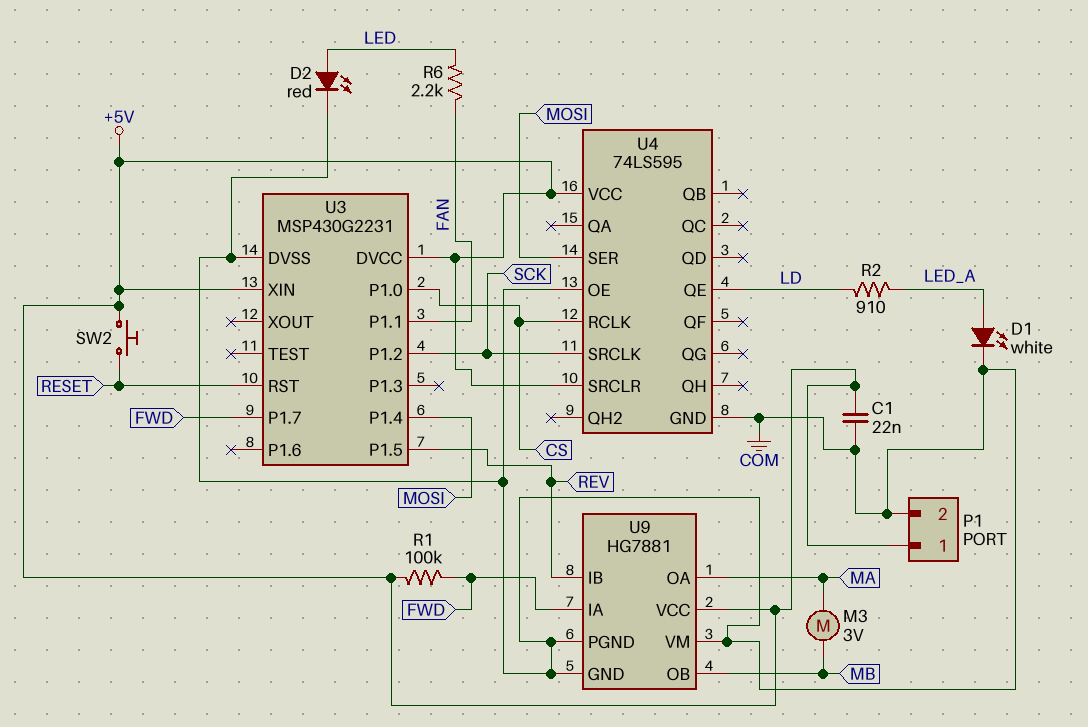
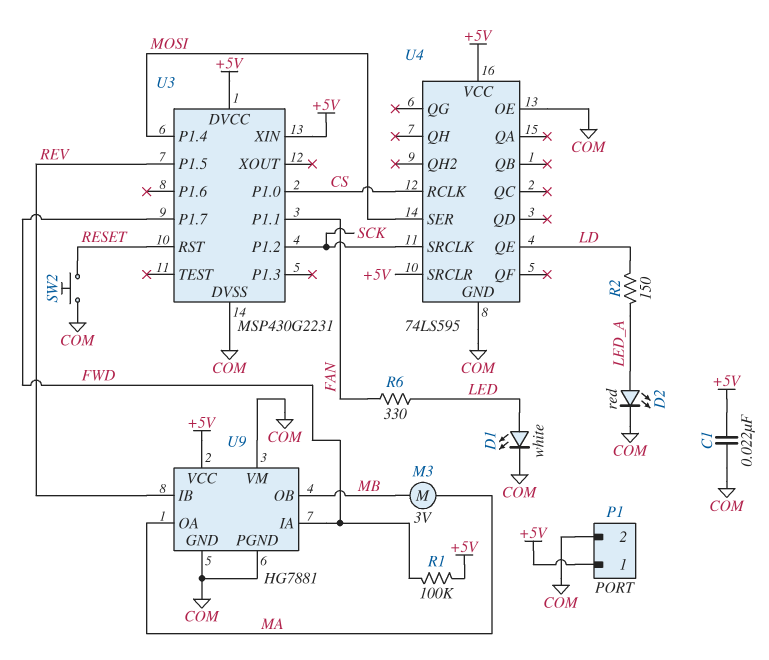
D1: LED white (A LED_A, K COM) -> LED white (A LED, K COM)
D2: LED red (A LED, K COM) -> LED red (A LED_A, K COM)
R2: 910 (LD, LED_A) -> 150 (LD, LED_A)
R6: 2.2k (FAN, LED) -> 330 (FAN, LED)
SW2: button (+5V, RESET) -> button (COM, RESET)

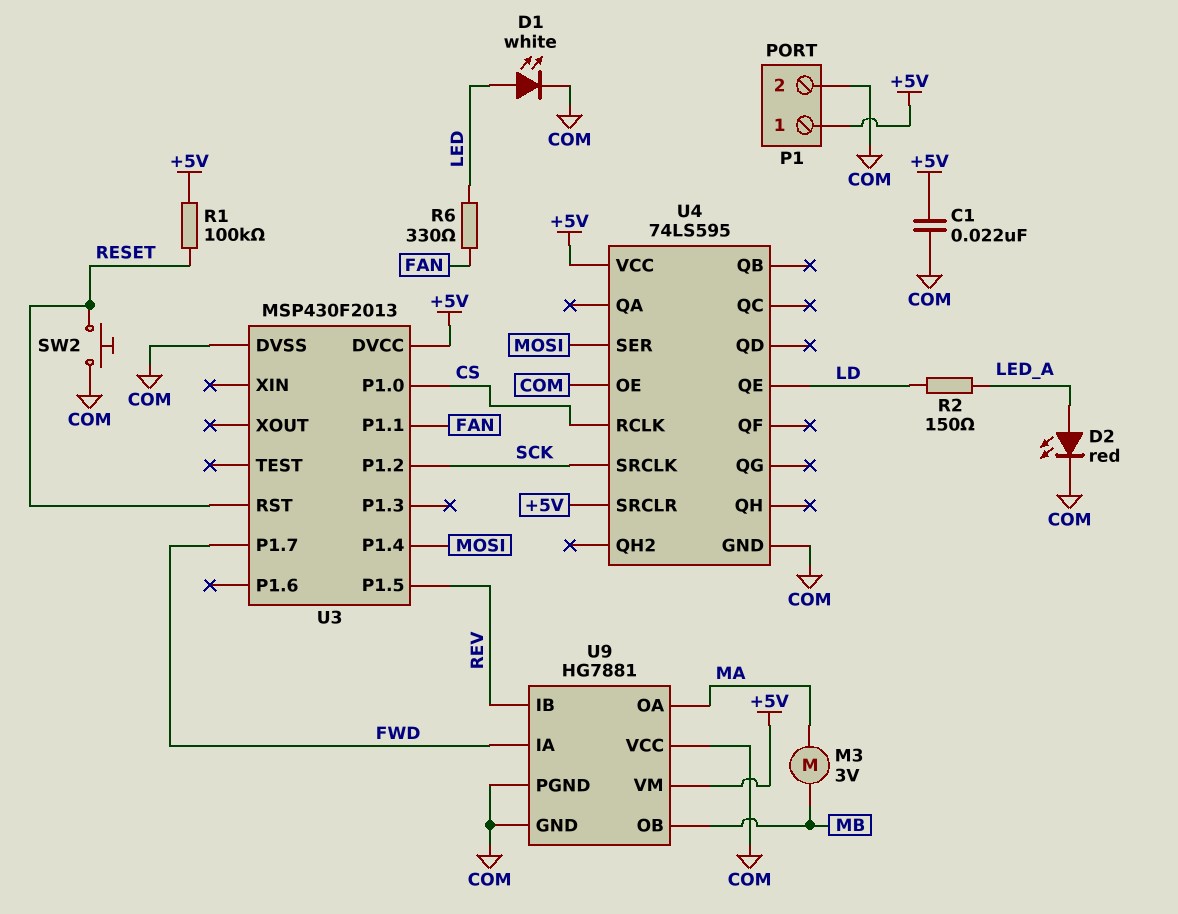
R1: 100k (+5V, FWD) -> 100k (+5V, RESET)
U3: MSP430G2231 -> MSP430F2013
U3 pin XIN: +5V -> none
U9 pin VCC: +5V -> COM
U9 pin VM: COM -> +5V

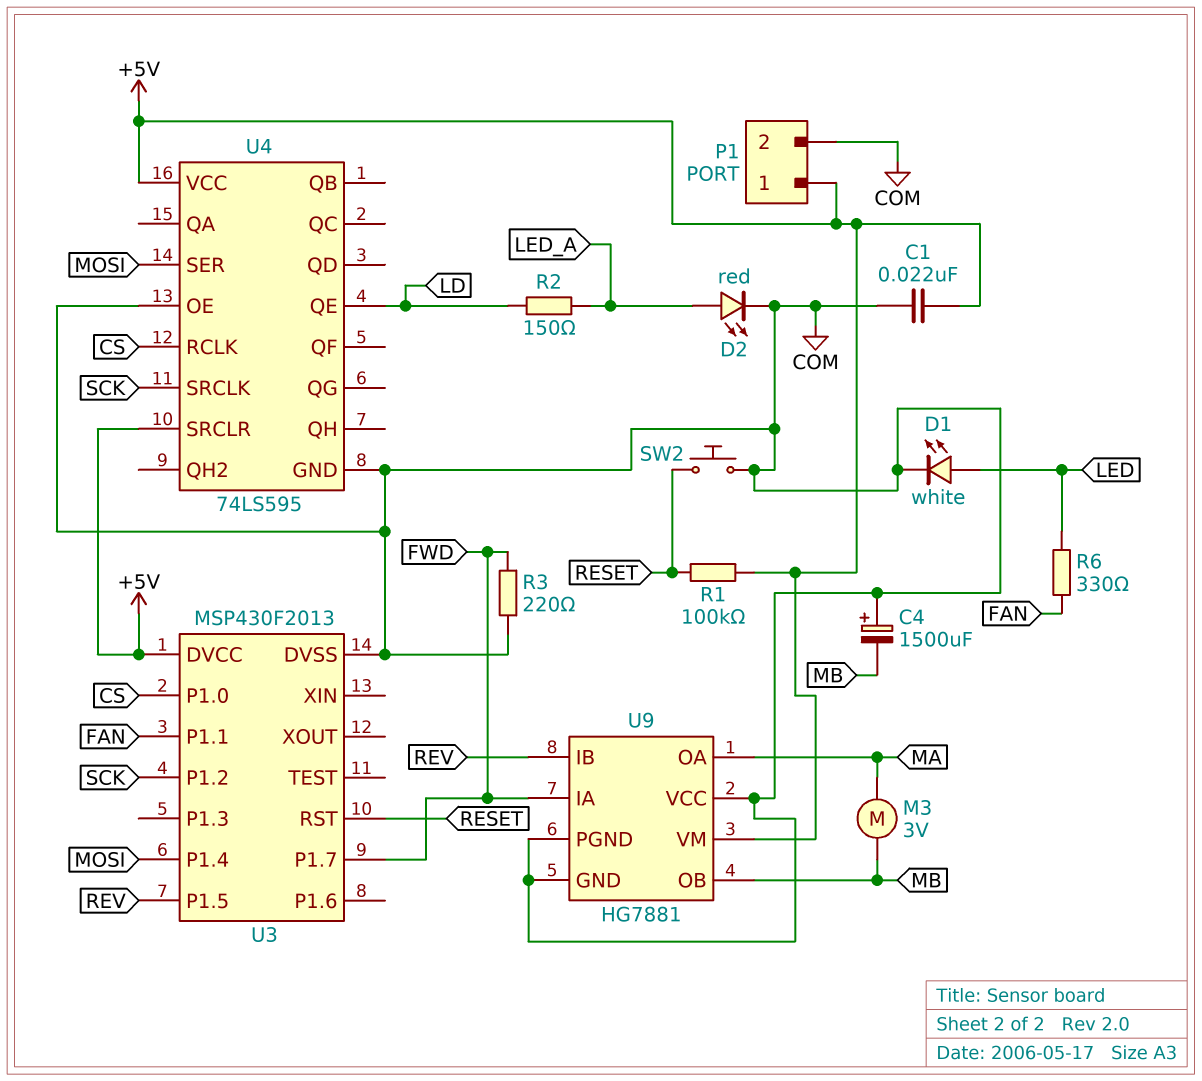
C4: none -> 1500uF (plus COM, minus MB)
R3: none -> 220 (COM, FWD)

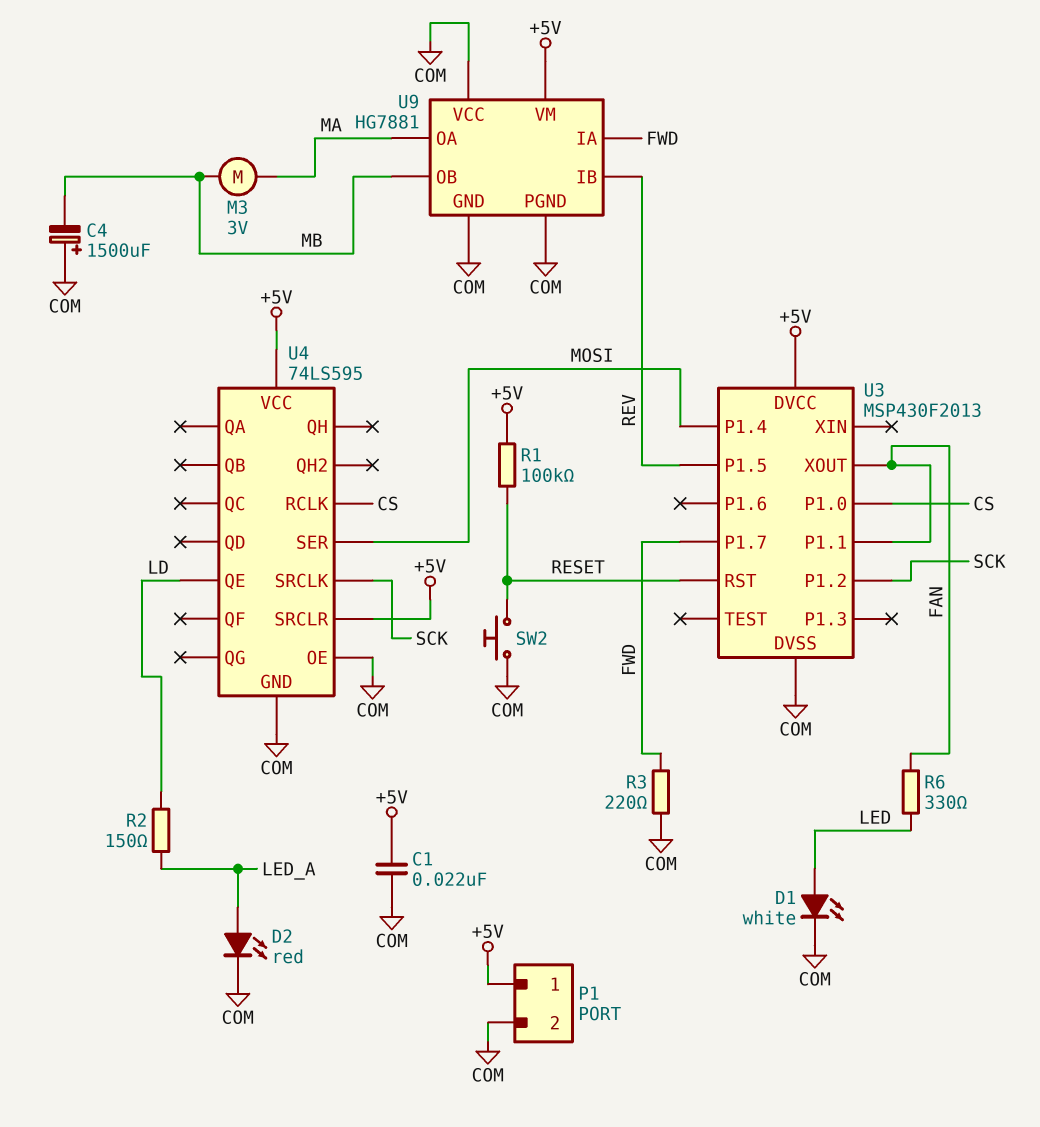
U3 pin XOUT: none -> FAN

